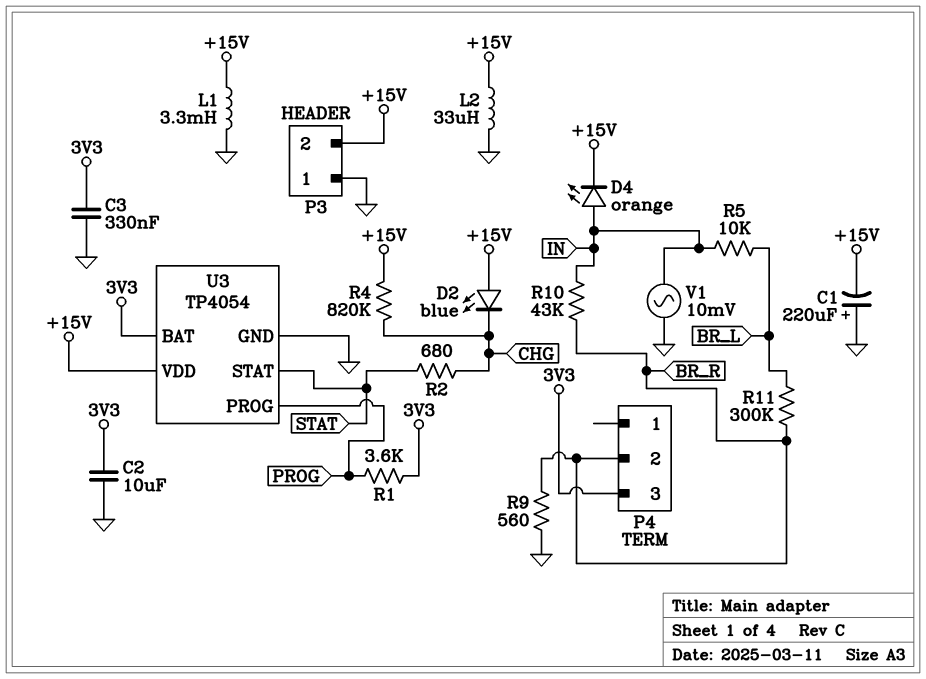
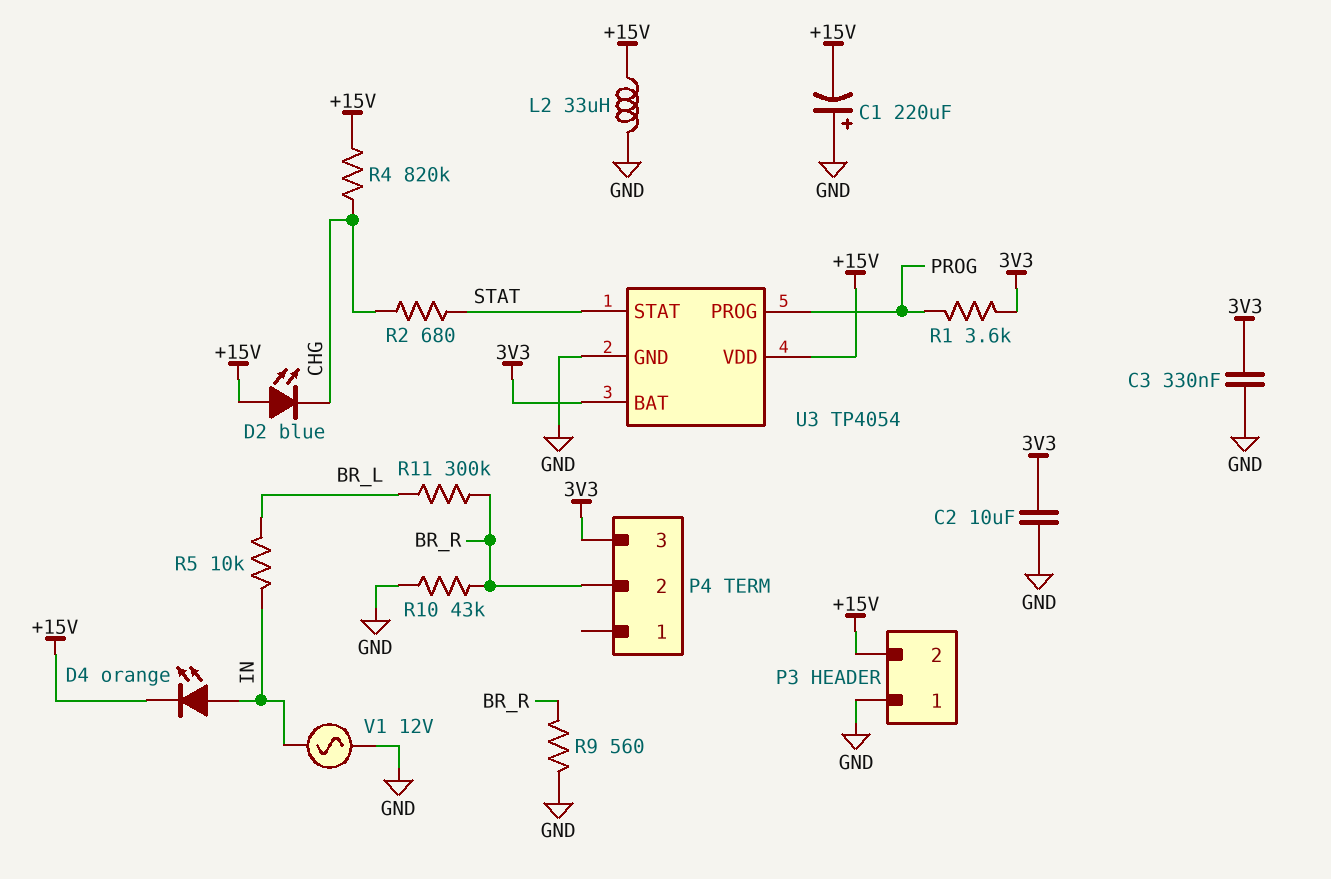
L1: 3.3mH (+15V, GND) -> none
R10: 43k (BR_R, IN) -> 43k (BR_R, GND)
V1: AC 10mV (GND, IN) -> AC 12V (GND, IN)

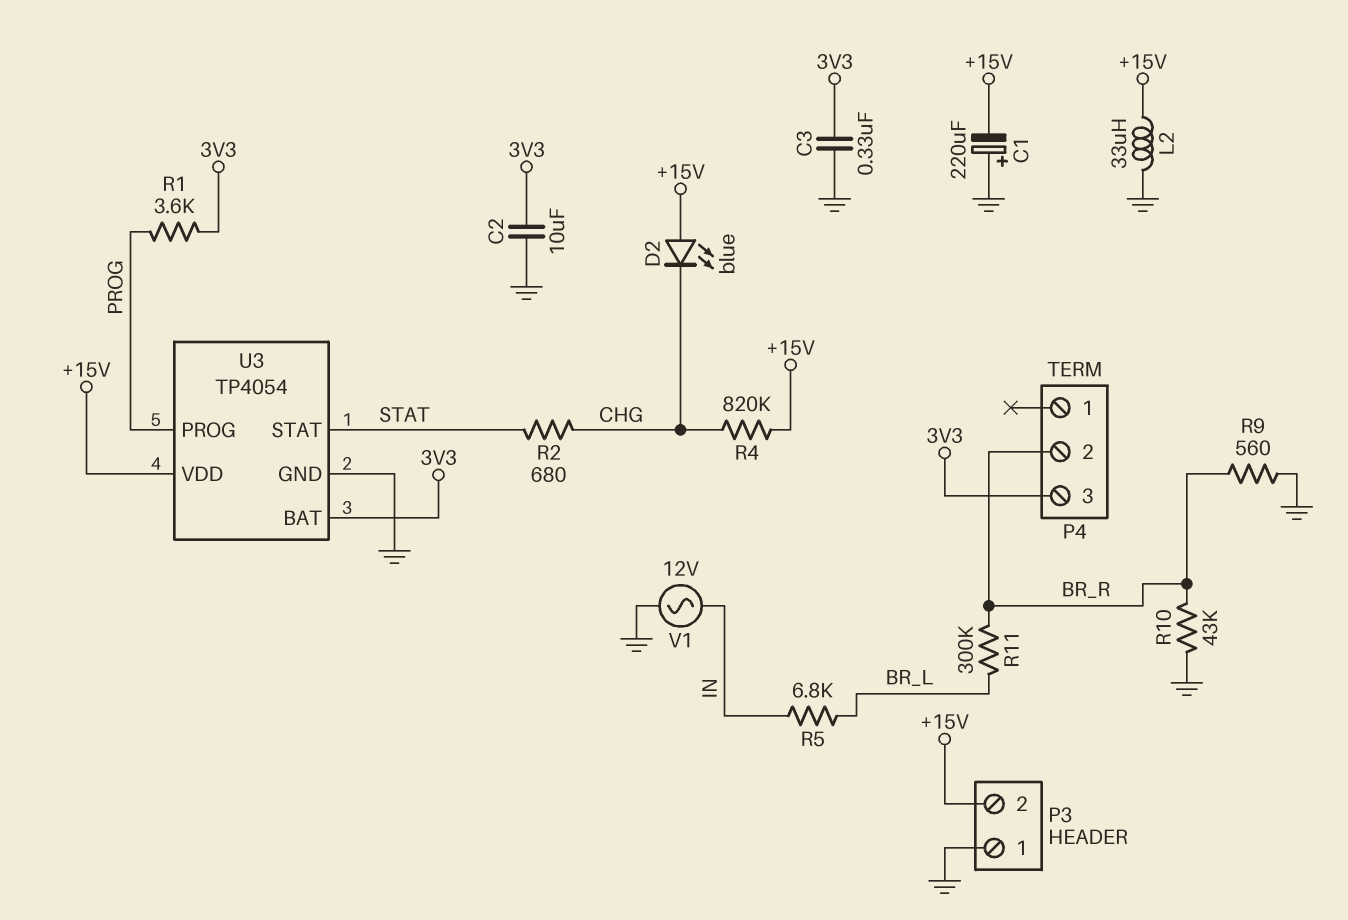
D4: LED orange (A IN, K +15V) -> none
R5: 10k (BR_L, IN) -> 6.8k (BR_L, IN)

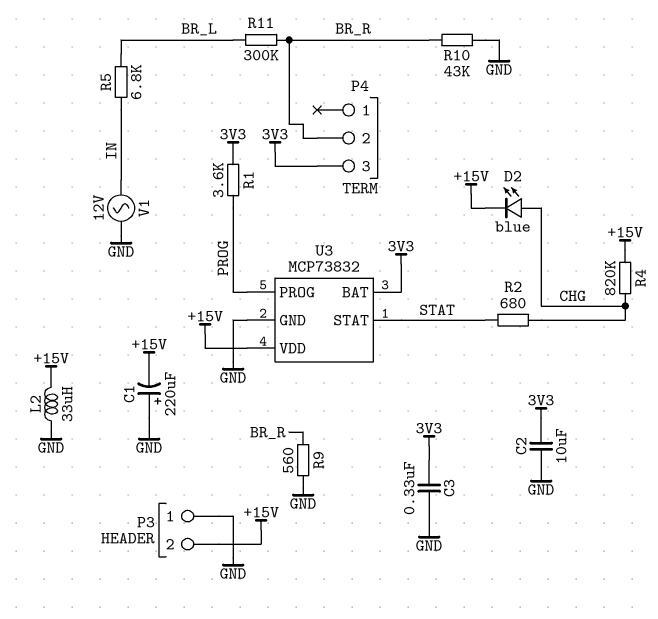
D2: LED blue (A +15V, K CHG) -> LED blue (A CHG, K +15V)
U3: TP4054 -> MCP73832

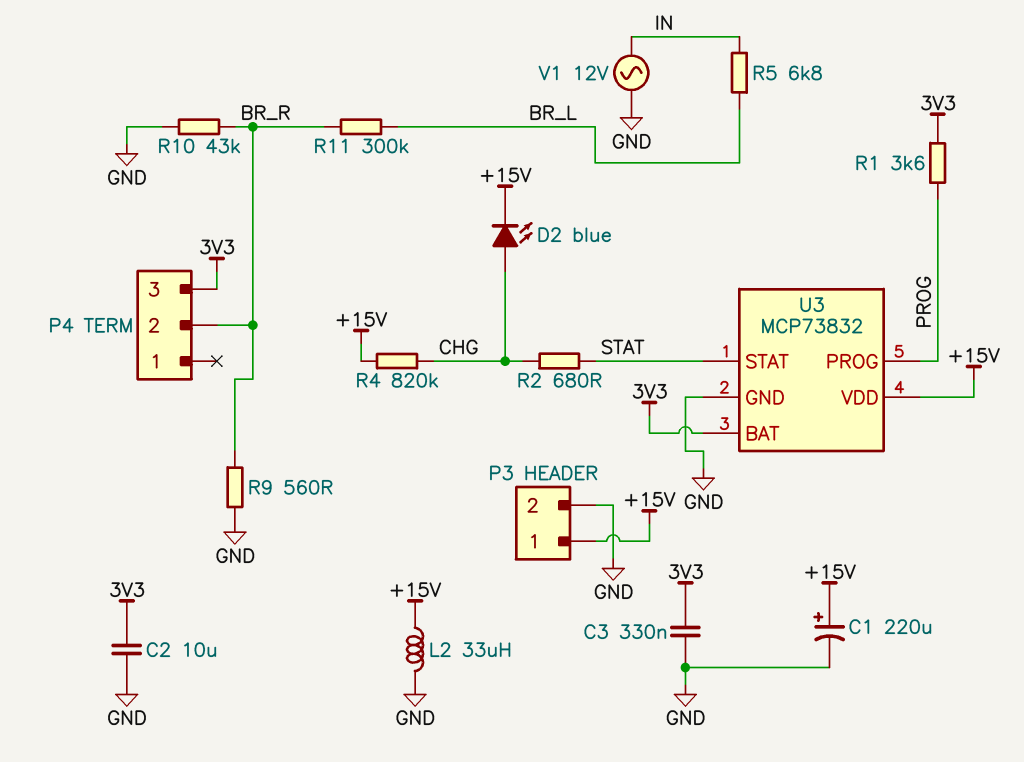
C1: 220uF (plus GND, minus +15V) -> 220uF (plus +15V, minus GND)
P3 pin 1: GND -> +15V
P3 pin 2: +15V -> GND

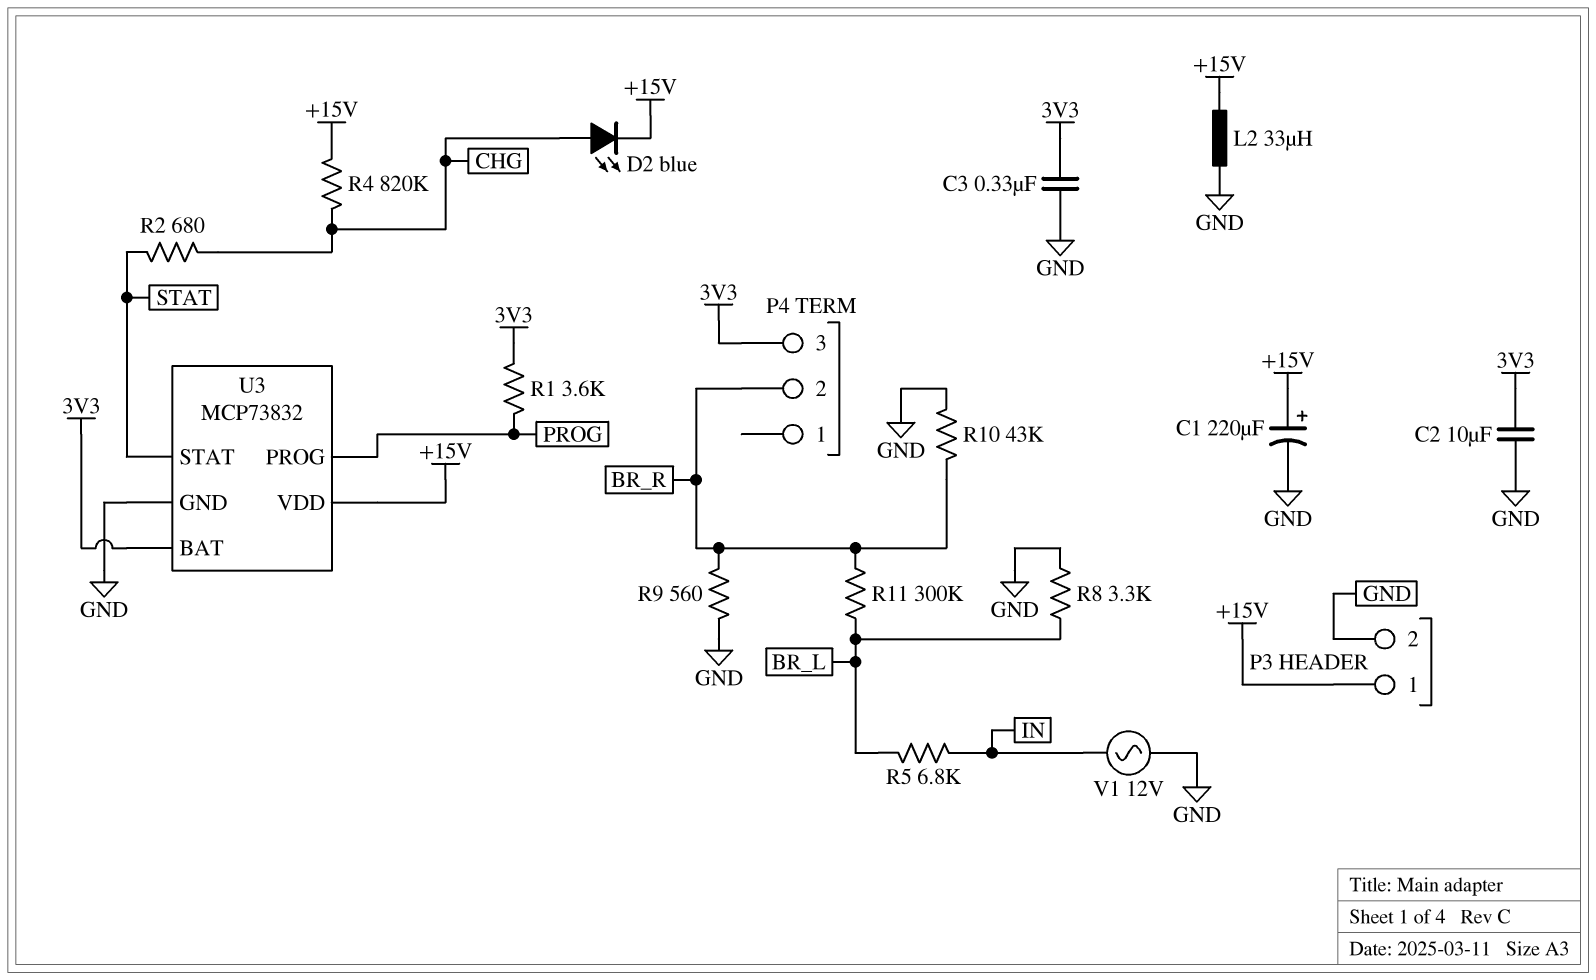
R8: none -> 3.3k (BR_L, GND)

